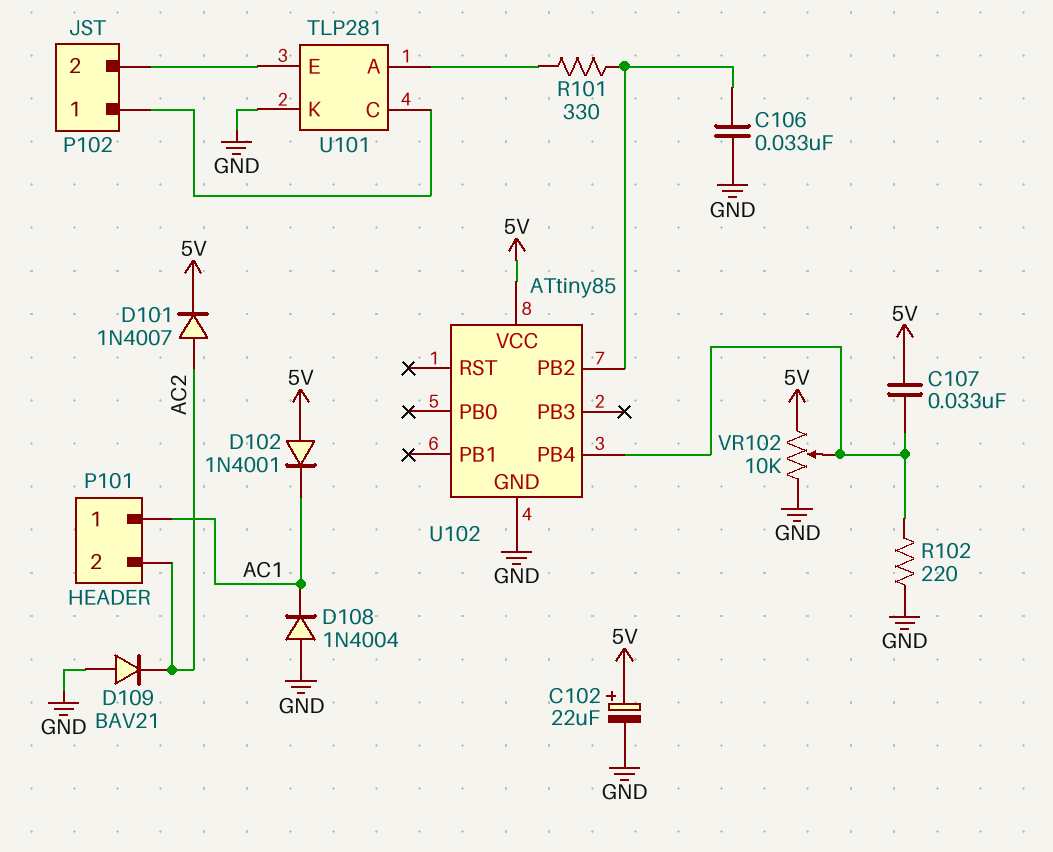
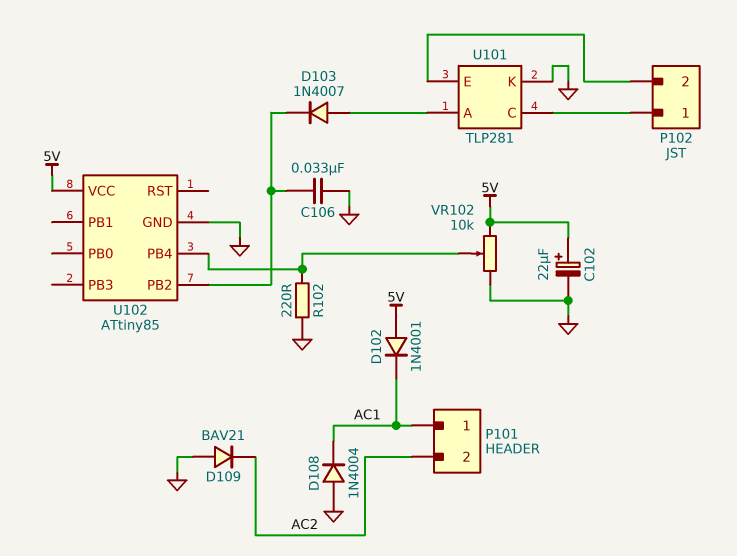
C107: 33nF (5V, U102/PB4) -> none
D101: diode 1N4007 (A AC2, K 5V) -> none
D103: none -> diode 1N4007 (A U101/A, K U102/PB2)
R101: 330 (U101/A, U102/PB2) -> none

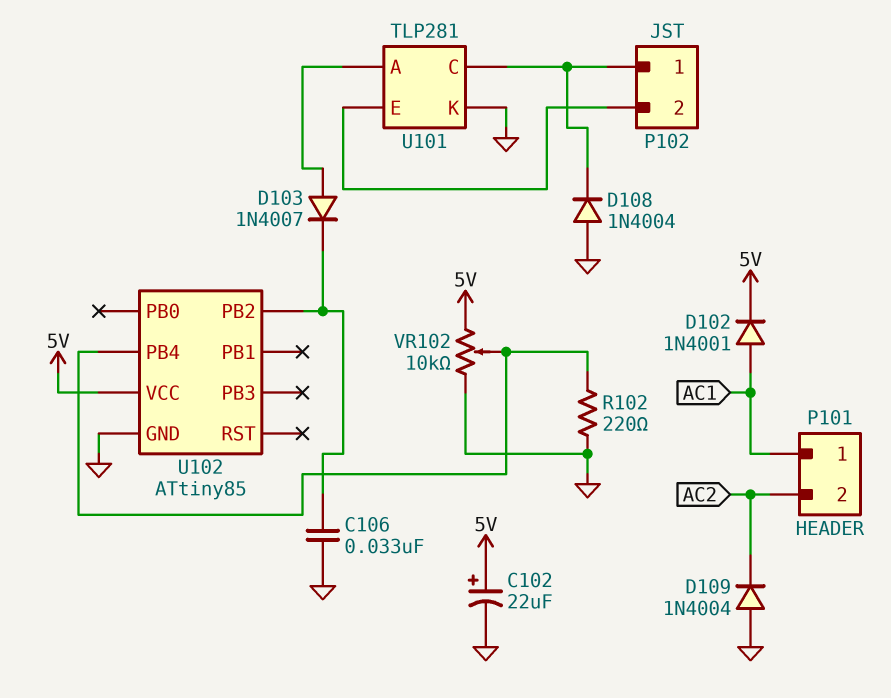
D102: diode 1N4001 (A 5V, K AC1) -> diode 1N4001 (A AC1, K 5V)
D108: diode 1N4004 (A GND, K AC1) -> diode 1N4004 (A GND, K P102/1)
D109: diode BAV21 (A GND, K AC2) -> diode 1N4004 (A GND, K AC2)

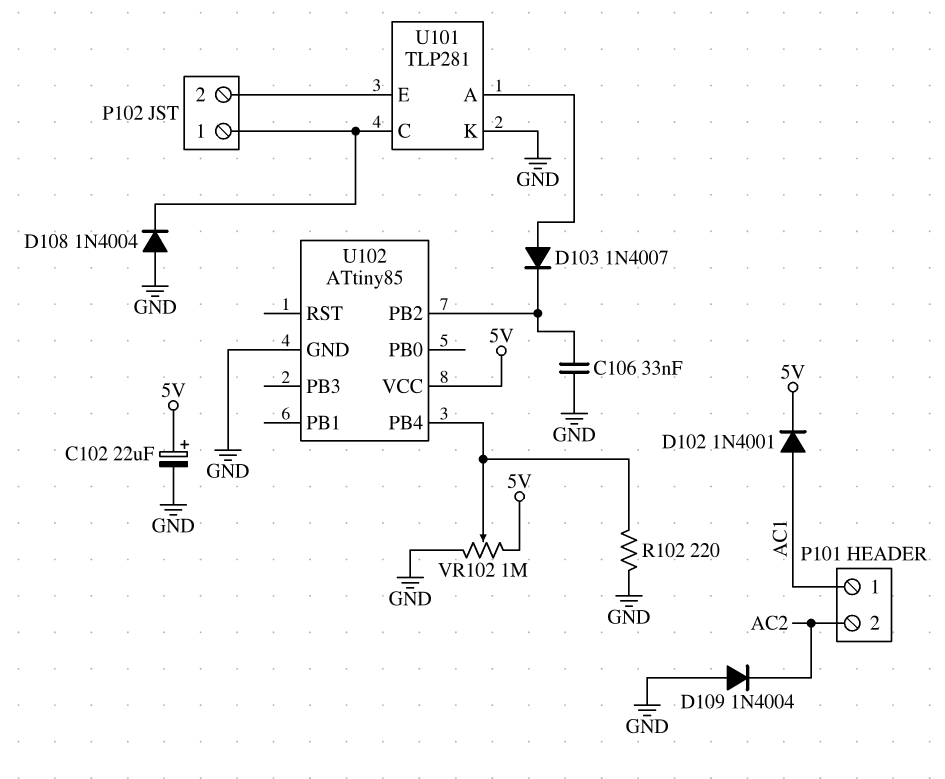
VR102: 10k (5V, GND, wiper U102/PB4) -> 1M (5V, GND, wiper U102/PB4)

